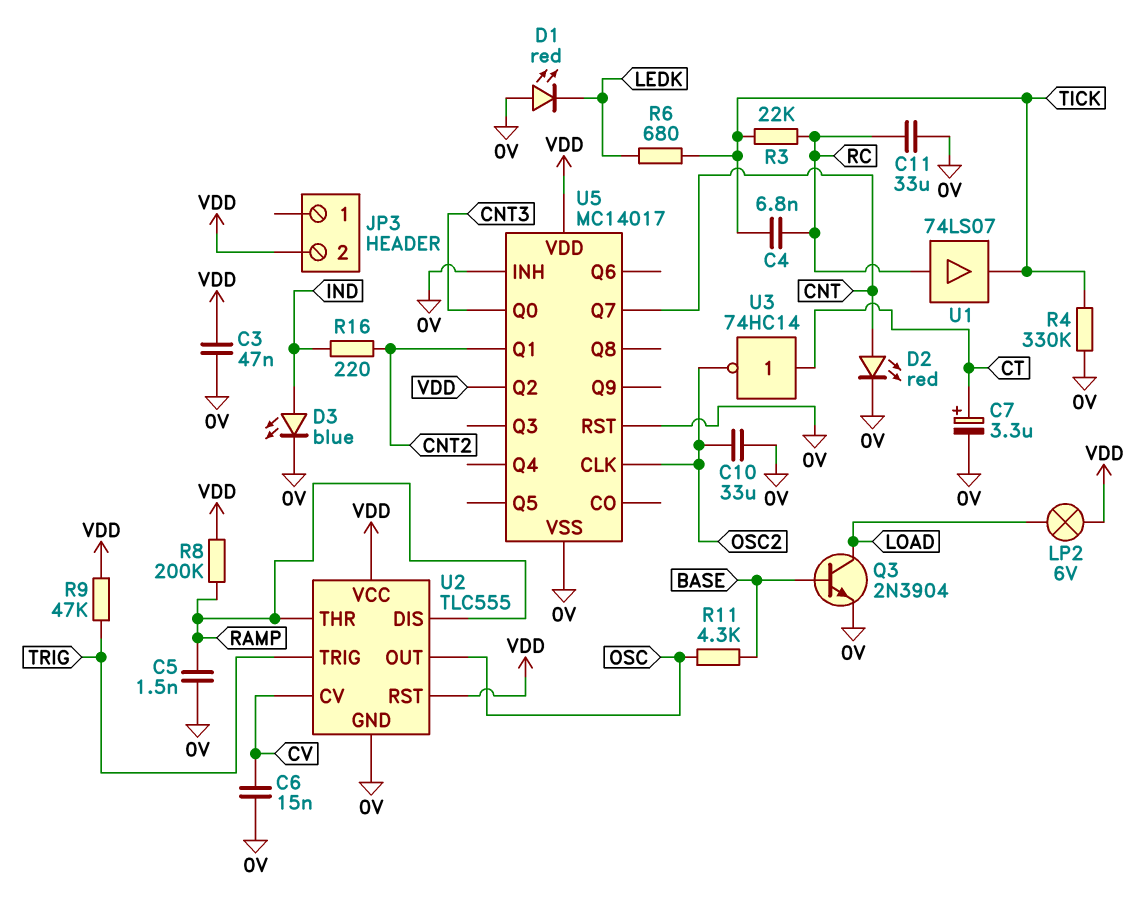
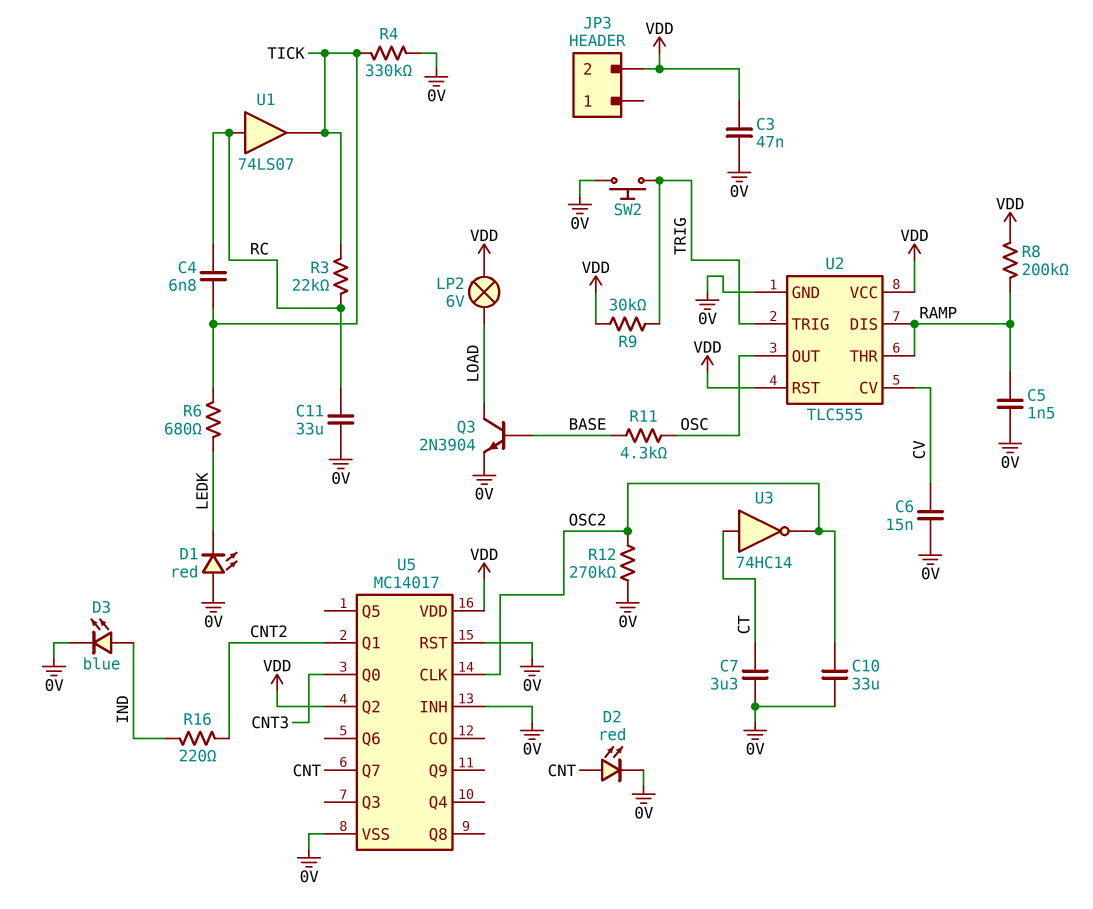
C7: 3.3uF (plus CT, minus 0V) -> 3.3uF (0V, CT)
R9: 47k (TRIG, VDD) -> 30k (TRIG, VDD)
R12: none -> 270k (0V, OSC2)
SW2: none -> button (0V, TRIG)

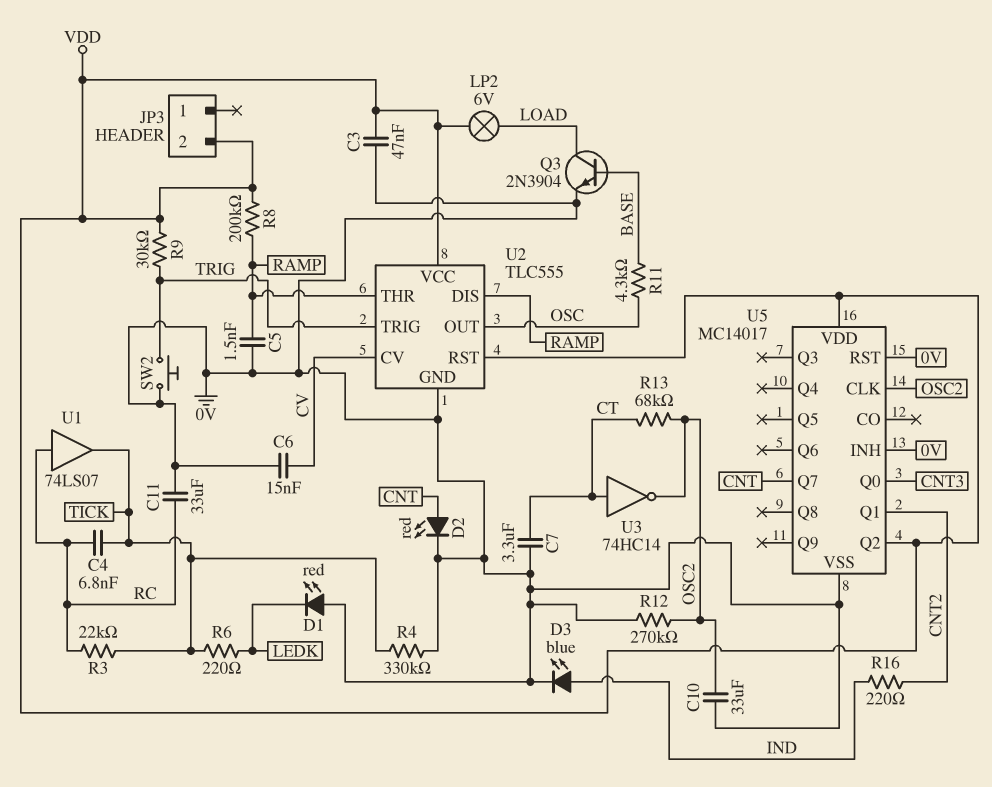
R6: 680 (LEDK, TICK) -> 220 (LEDK, TICK)
R13: none -> 68k (CT, OSC2)

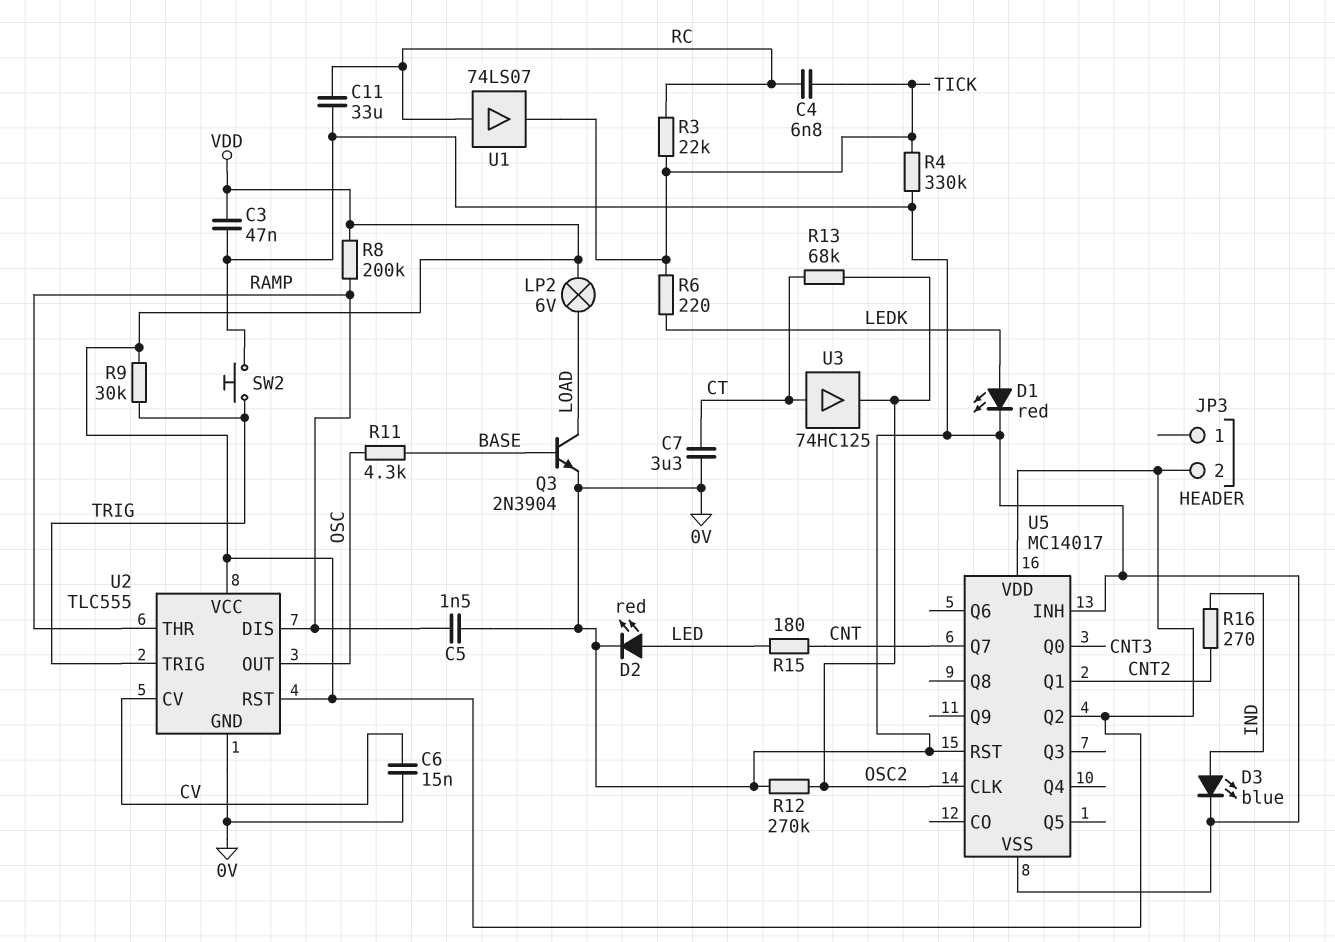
C10: 33uF (0V, OSC2) -> none
D1: LED red (A 0V, K LEDK) -> LED red (A LEDK, K 0V)
D2: LED red (A CNT, K 0V) -> LED red (A LED, K 0V)
R15: none -> 180 (CNT, LED)
R16: 220 (CNT2, IND) -> 270 (CNT2, IND)
U3: NOT 74HC14 (in CT, out OSC2) -> buffer 74HC125 (in CT, out OSC2)

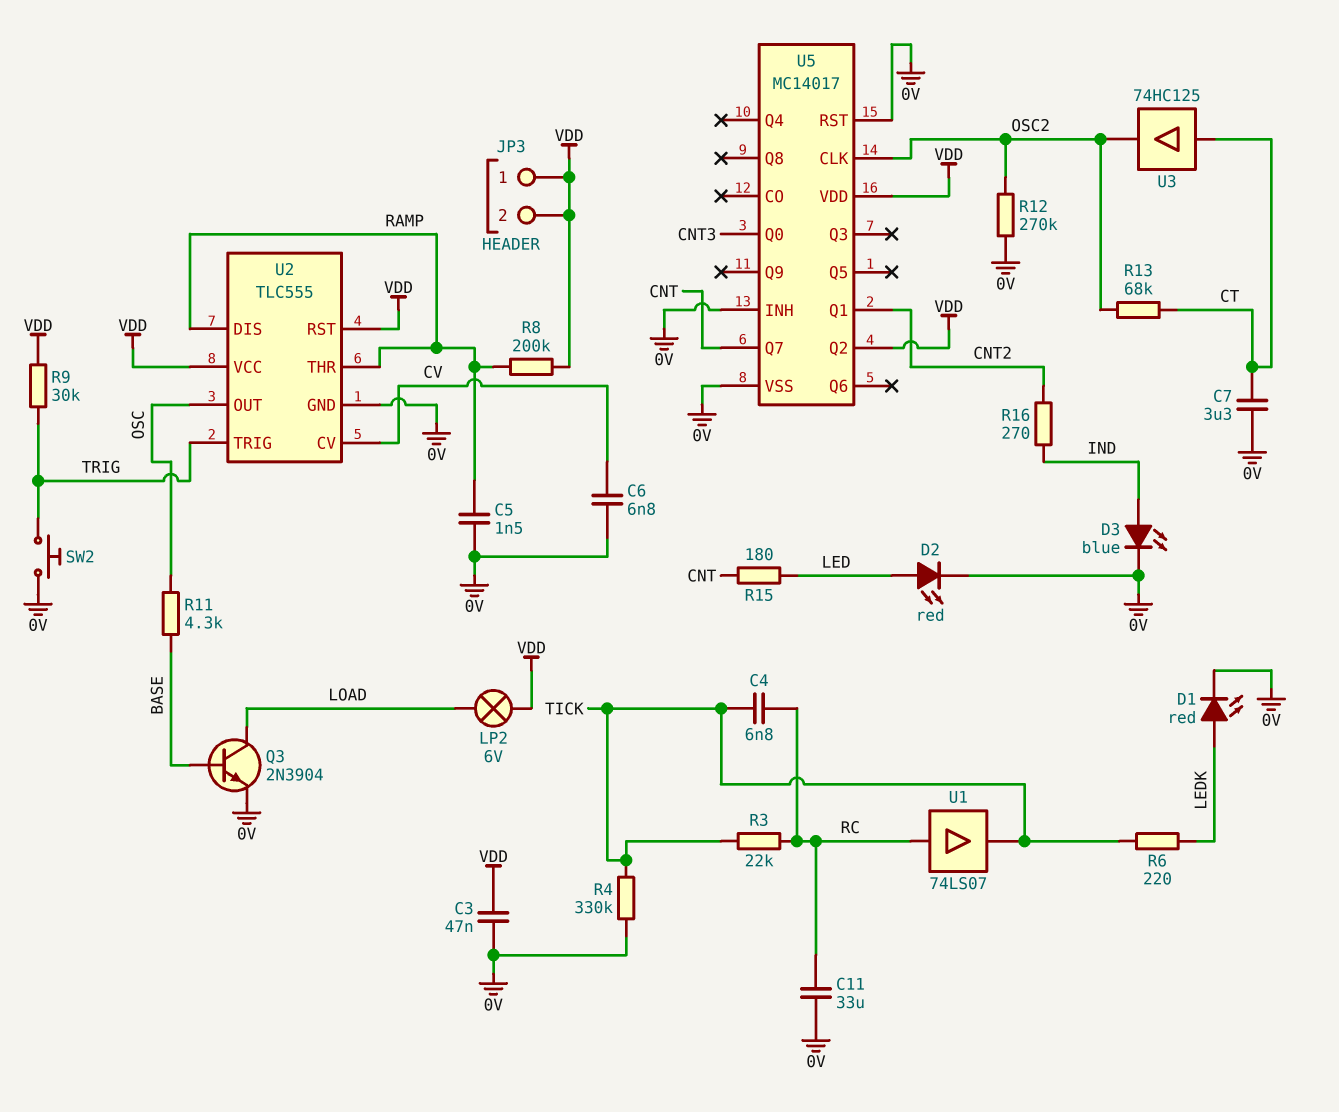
C6: 15nF (0V, CV) -> 6.8nF (0V, CV)
JP3 pin 1: none -> VDD

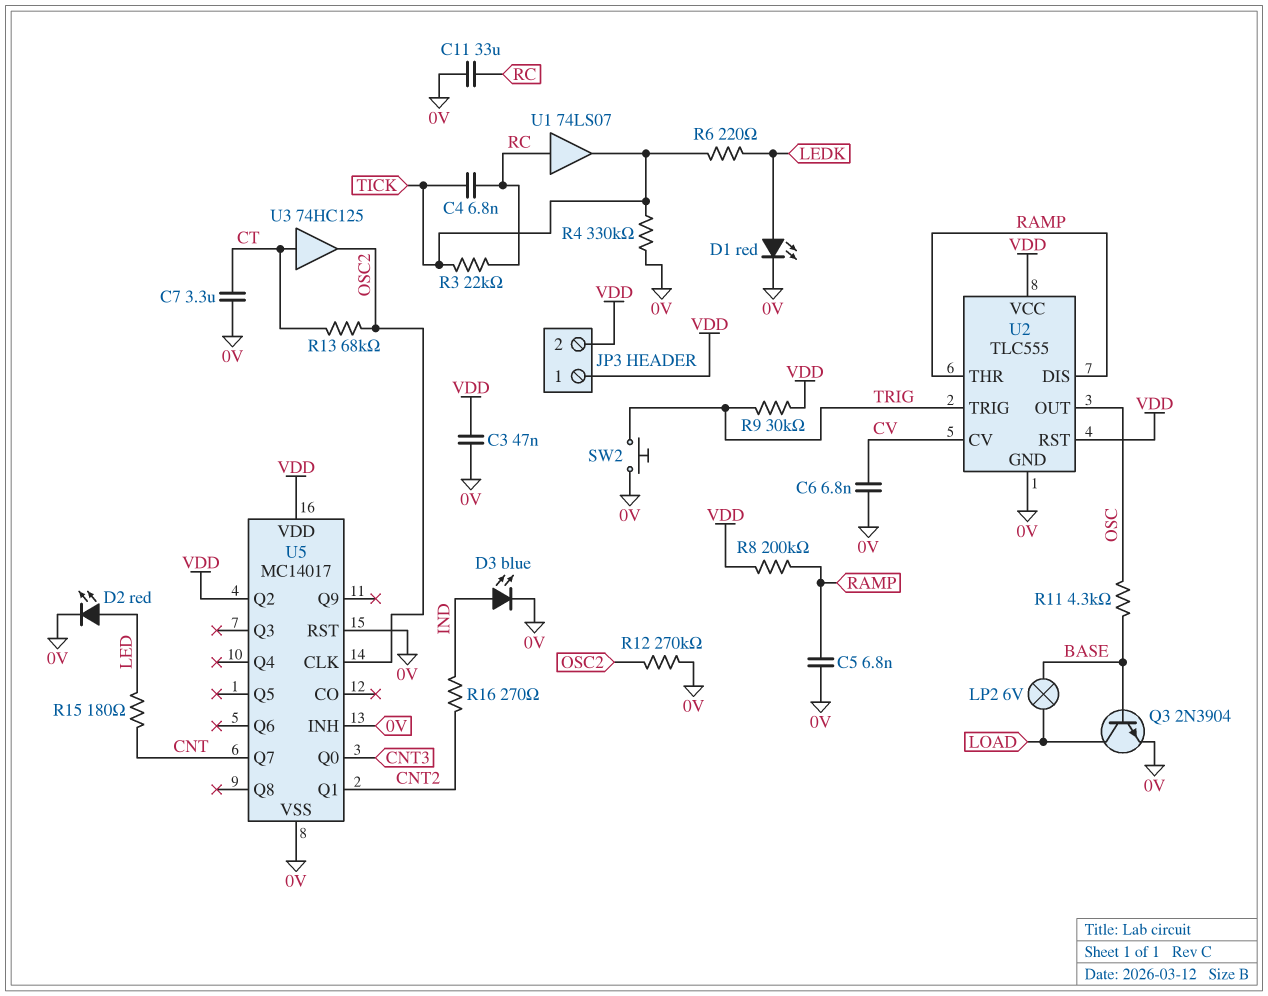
C5: 1.5nF (0V, RAMP) -> 6.8nF (0V, RAMP)
LP2: lamp 6V (LOAD, VDD) -> lamp 6V (BASE, LOAD)

